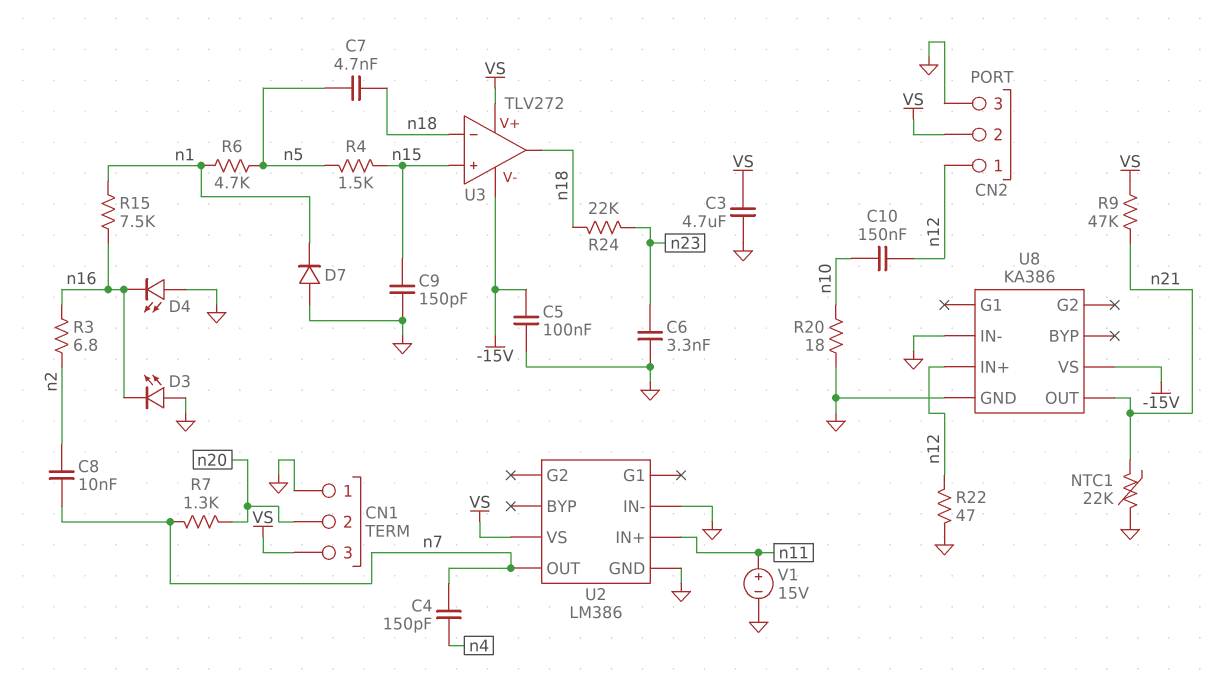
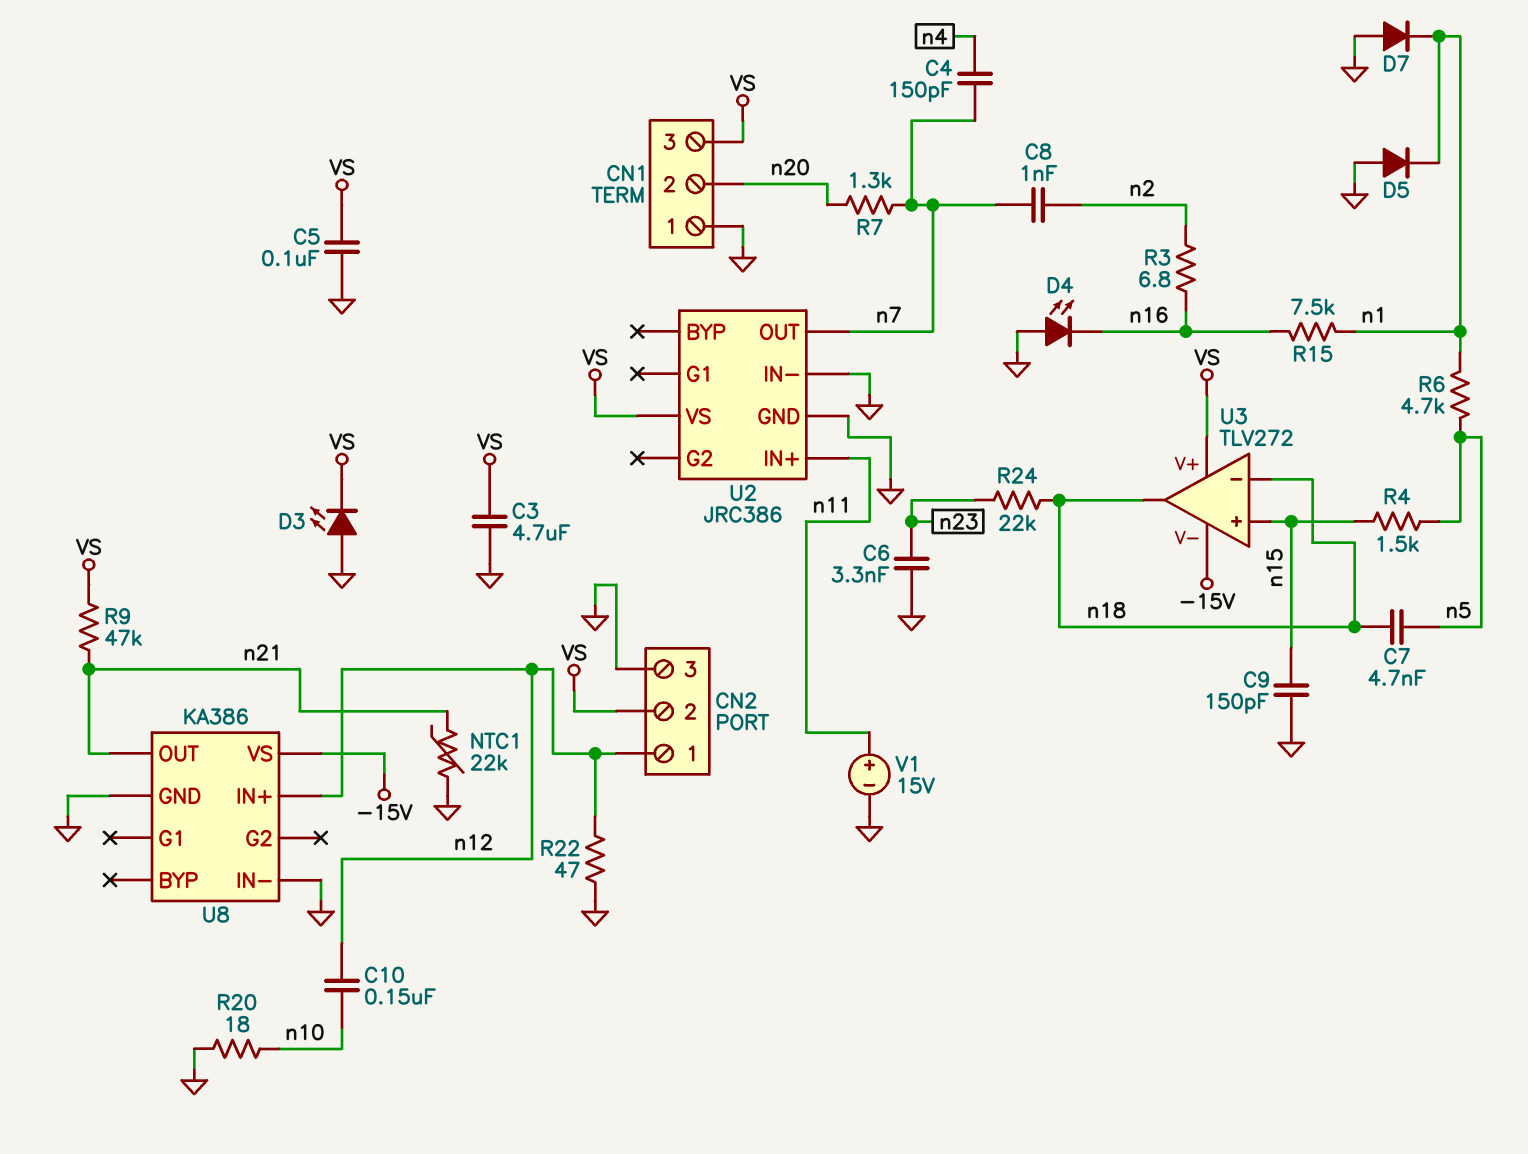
C5: 100nF (-15V, GND) -> 100nF (GND, VS)
C8: 10nF (n2, n7) -> 1nF (n2, n7)
D3: LED (A GND, K n16) -> LED (A GND, K VS)
D5: none -> diode (A GND, K n1)
U2: LM386 -> JRC386

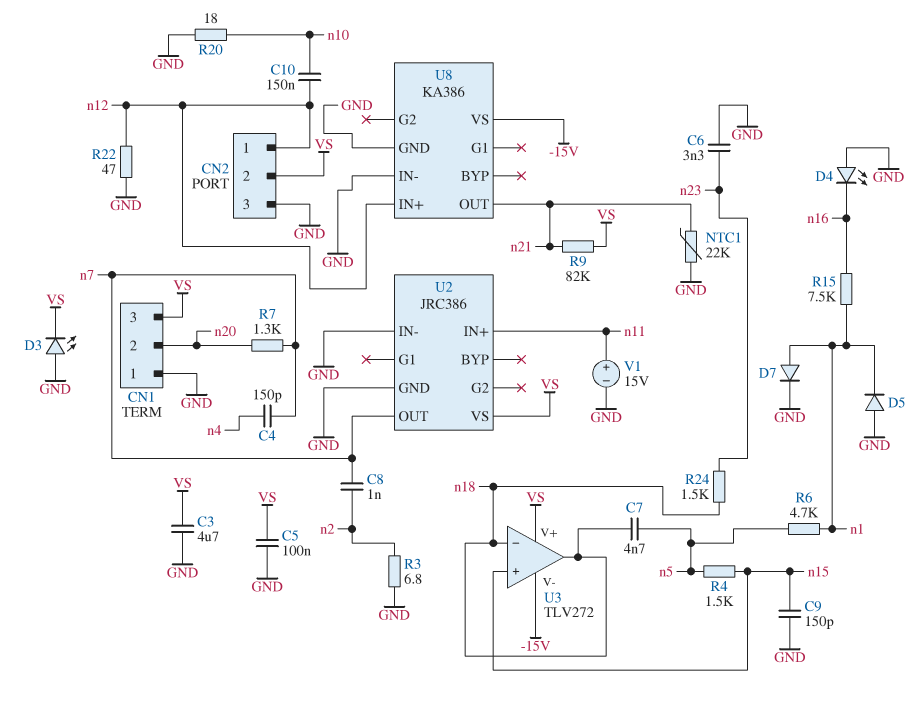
D7: diode (A GND, K n1) -> diode (A n1, K GND)
R3: 6.8 (n2, n16) -> 6.8 (GND, n2)
R9: 47k (VS, n21) -> 82k (VS, n21)
R24: 22k (n18, n23) -> 1.5k (n18, n23)

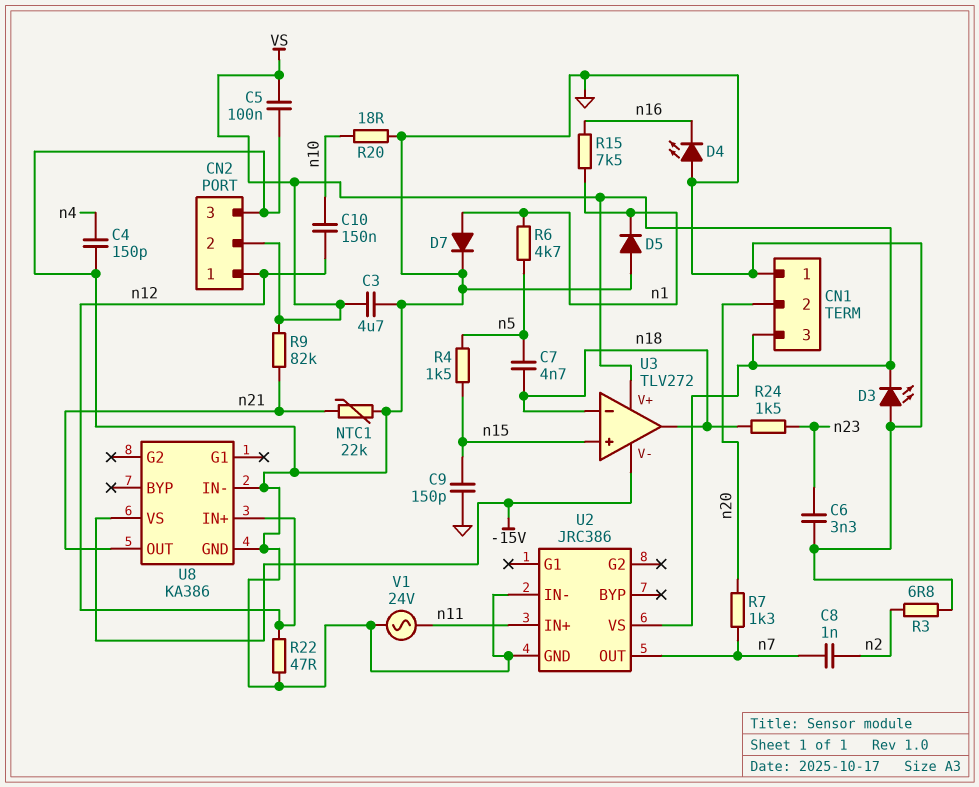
C4: 150pF (n4, n7) -> 150pF (GND, n4)
V1: 15V (plus n11, minus GND) -> AC 24V (GND, n11)

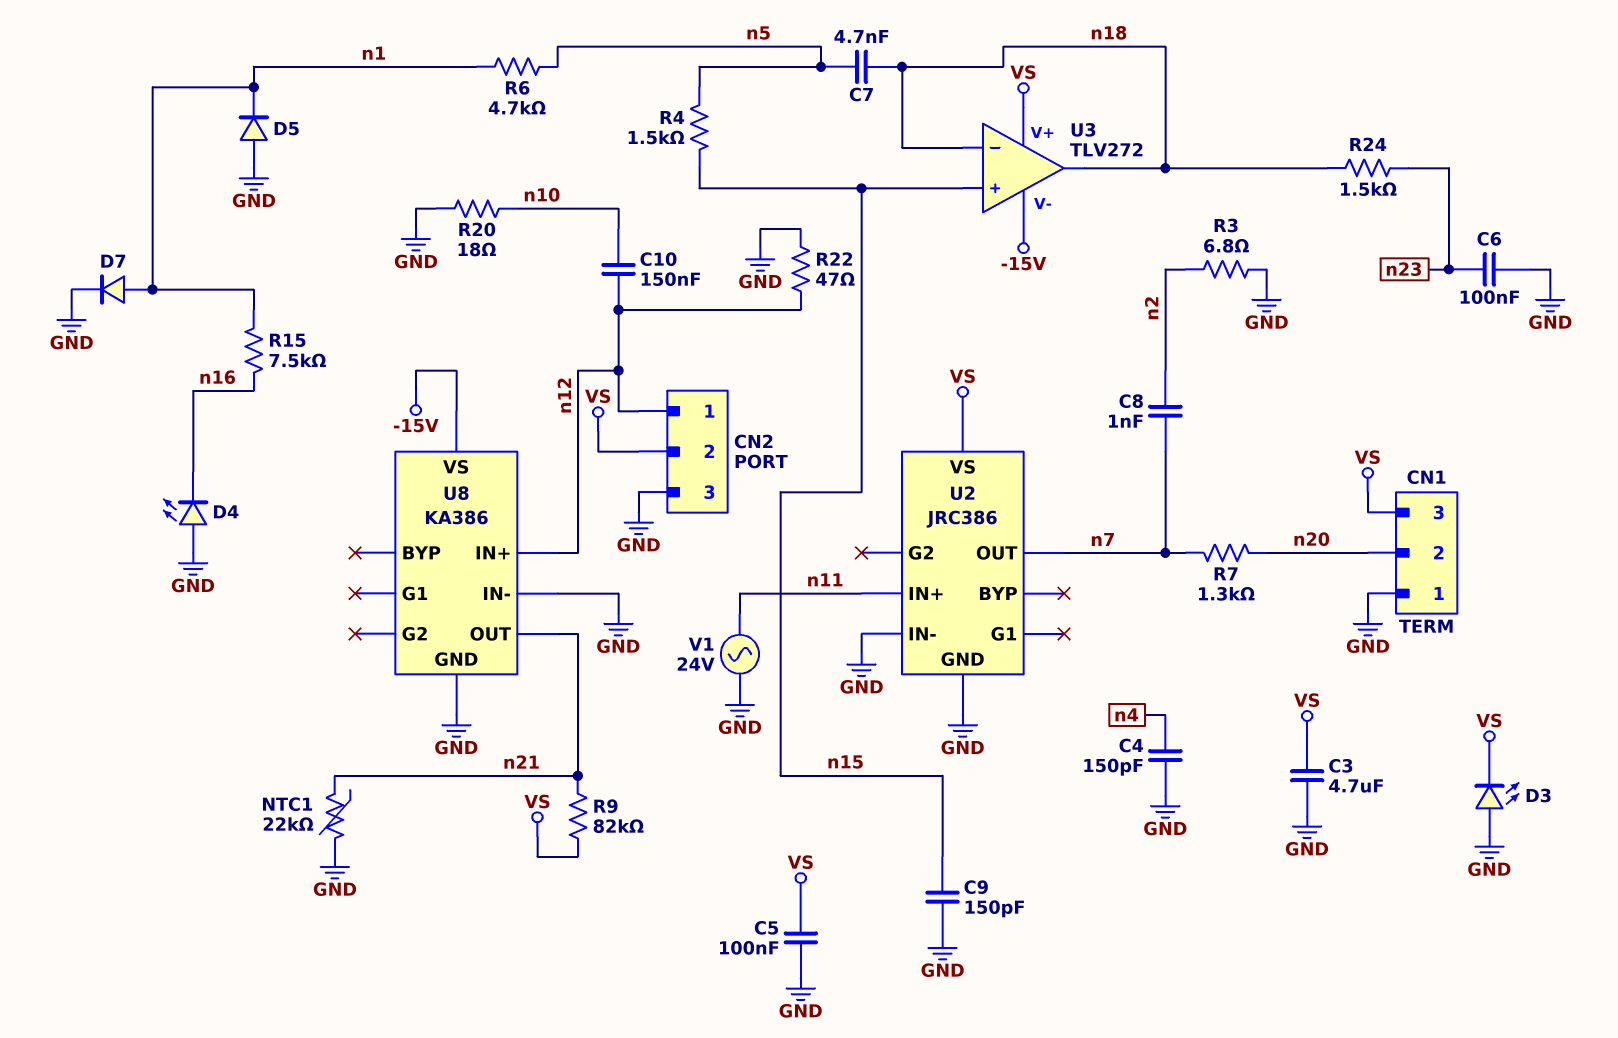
C6: 3.3nF (GND, n23) -> 100nF (GND, n23)

